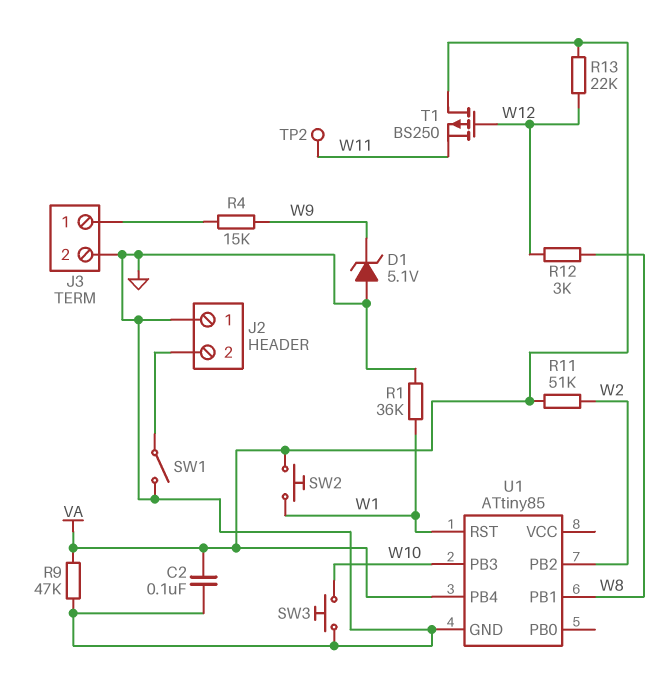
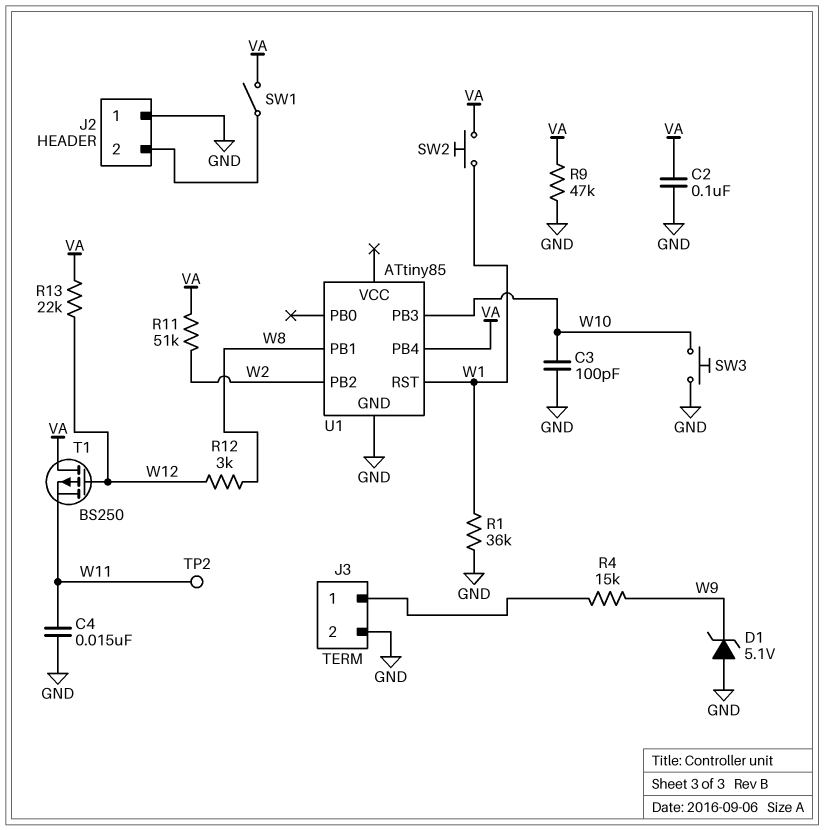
C3: none -> 100pF (GND, W10)
C4: none -> 15nF (GND, W11)
SW1: switch (GND, J2/2) -> switch (J2/2, VA)

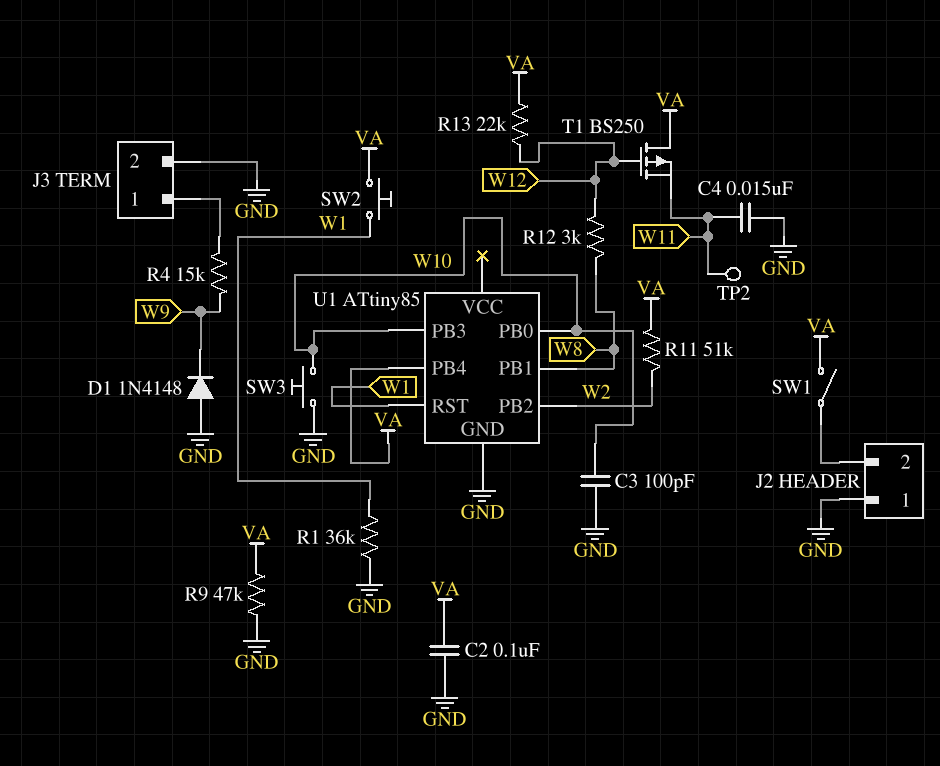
D1: zener 5.1V (A GND, K W9) -> diode 1N4148 (A GND, K W9)
U1 pin PB0: none -> W10

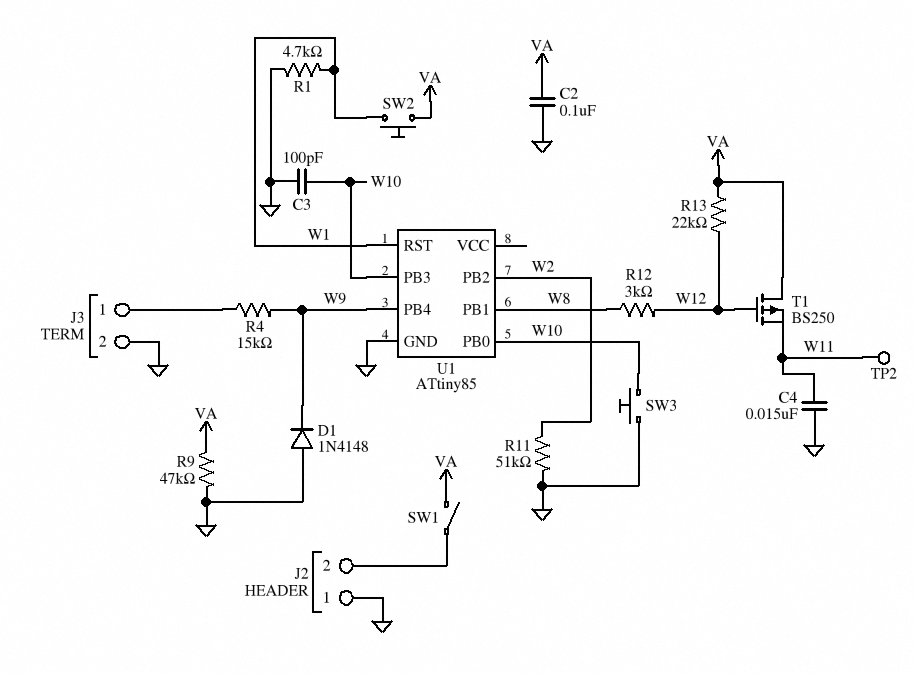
R1: 36k (GND, W1) -> 4.7k (GND, W1)
R11: 51k (VA, W2) -> 51k (GND, W2)
U1 pin PB4: VA -> W9

